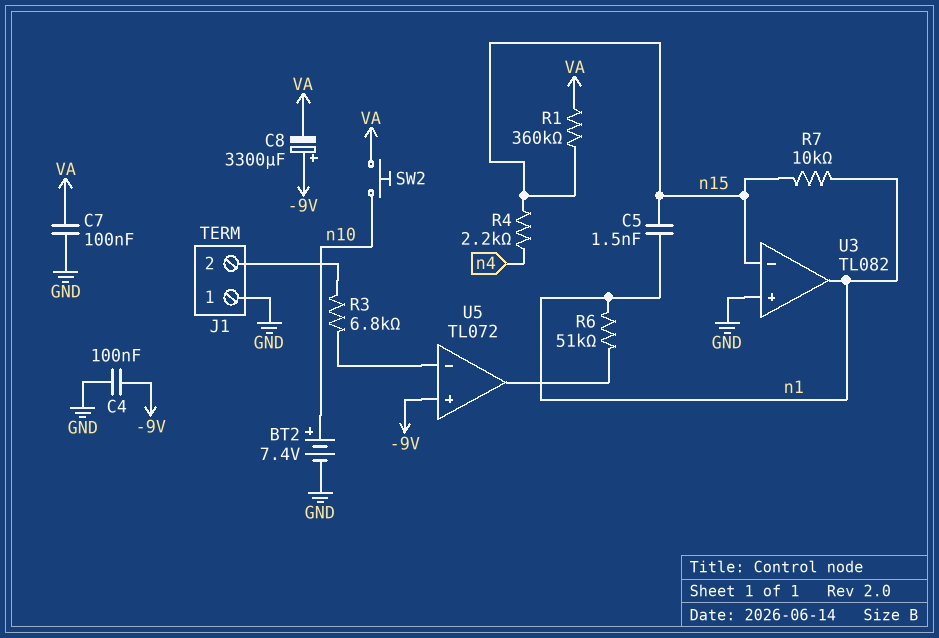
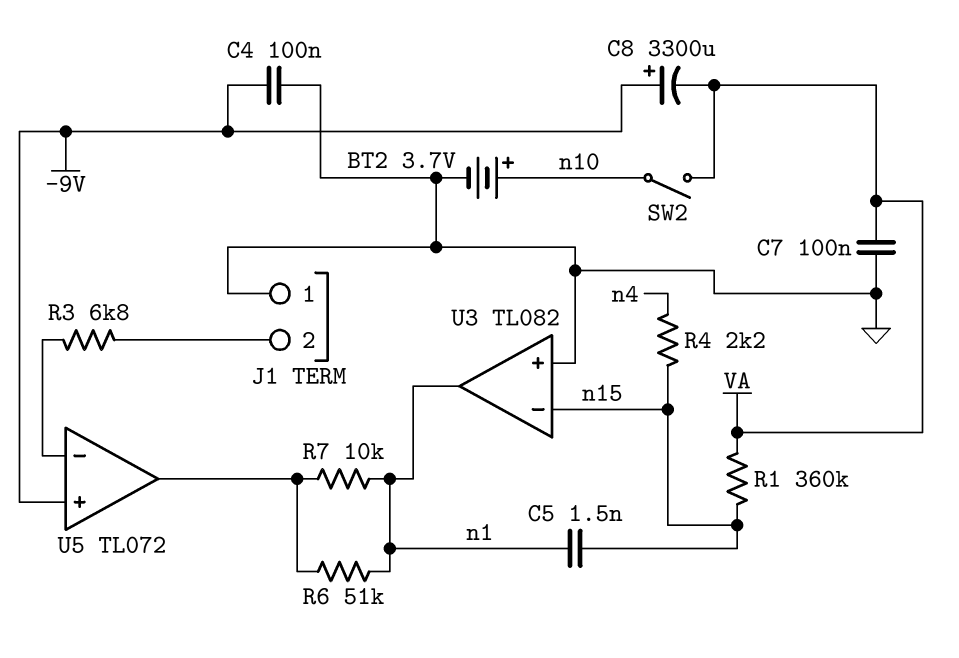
BT2: 7.4V (plus n10, minus GND) -> 3.7V (plus n10, minus GND)
R7: 10k (n1, n15) -> 10k (U5/out, n1)
SW2: button (VA, n10) -> switch (VA, n10)

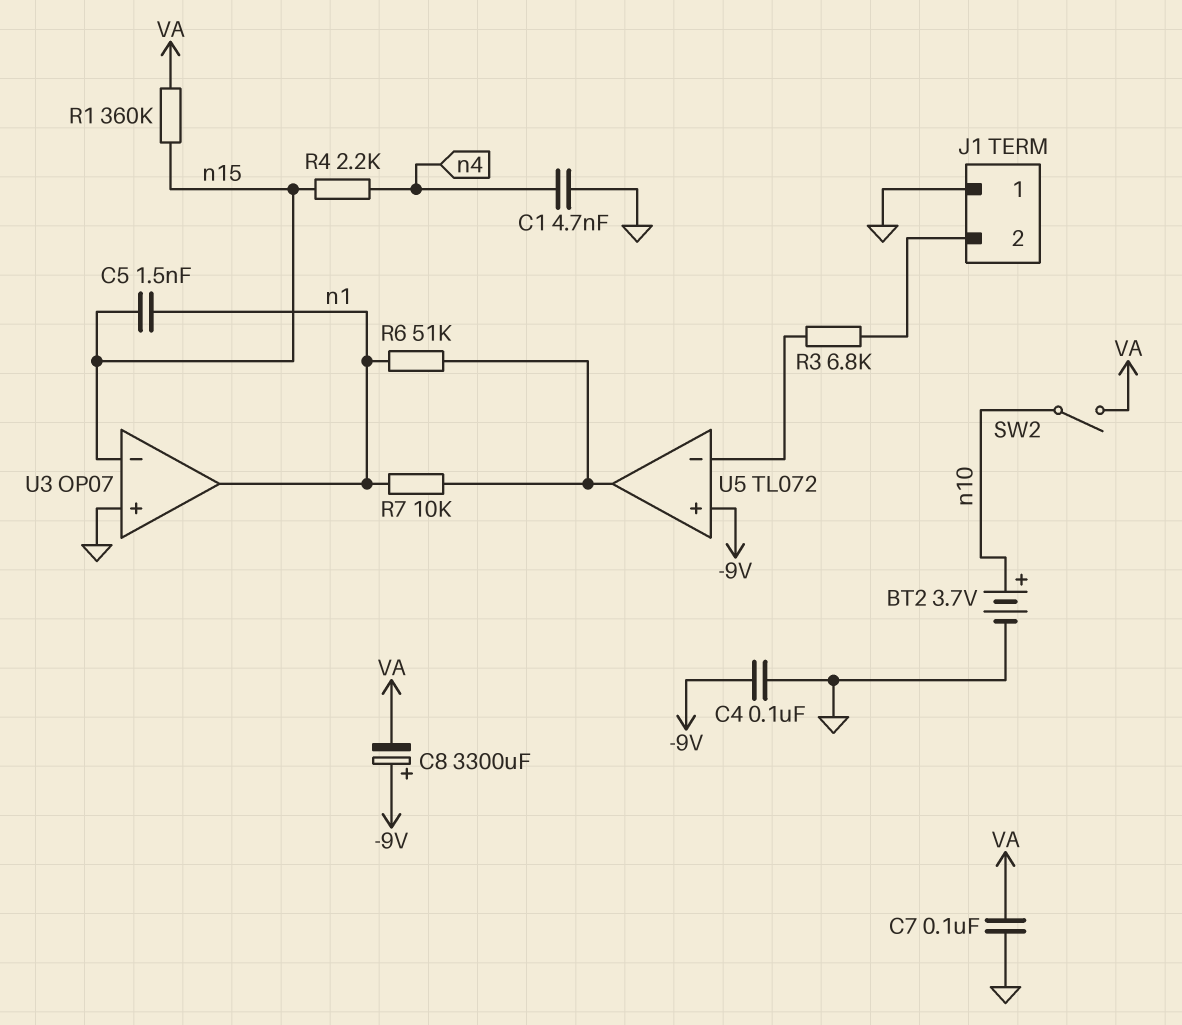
C1: none -> 4.7nF (GND, n4)
U3: TL082 -> OP07

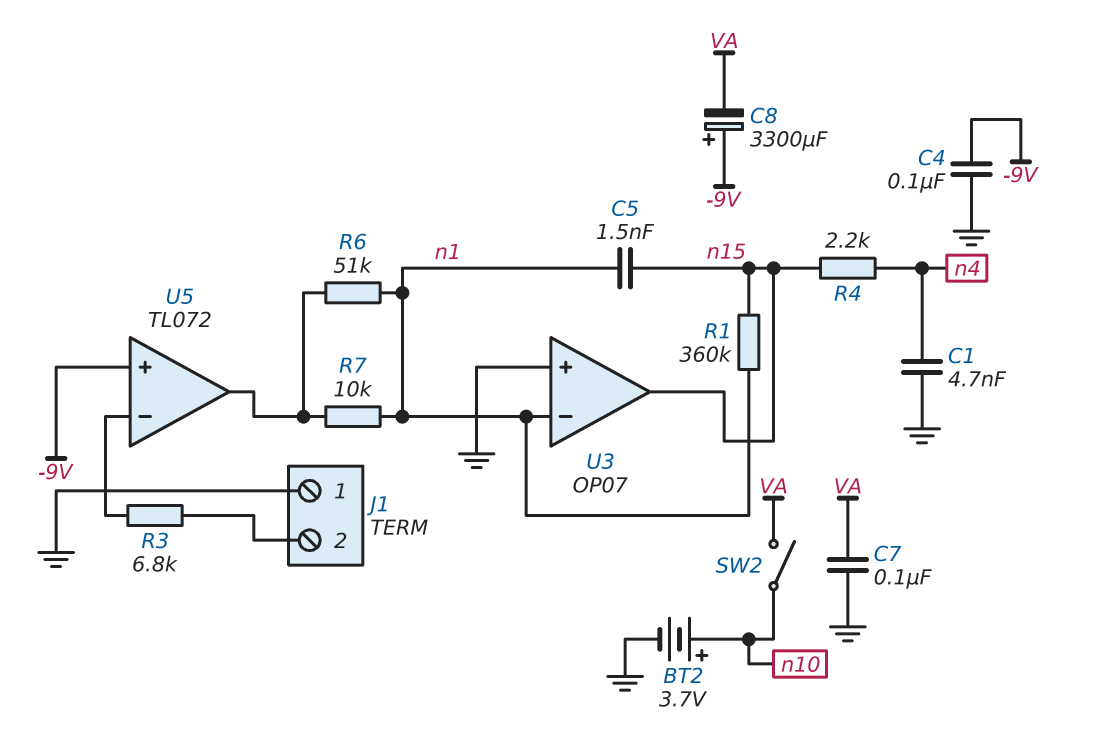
R1: 360k (VA, n15) -> 360k (n1, n15)
U3 pin in-: n15 -> n1
U3 pin out: n1 -> n15

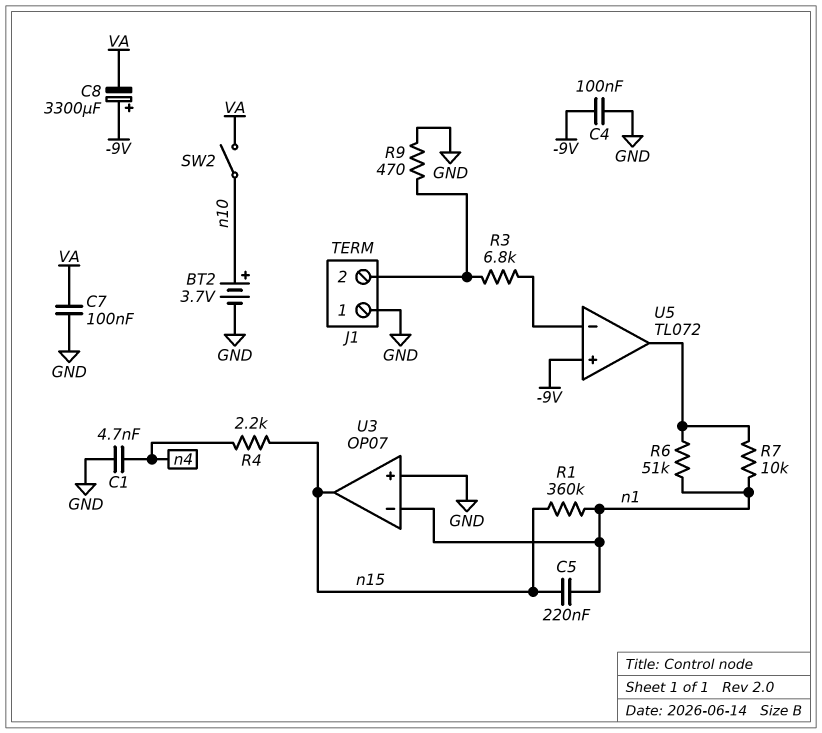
C5: 1.5nF (n1, n15) -> 220nF (n1, n15)
R9: none -> 470 (GND, J1/2)

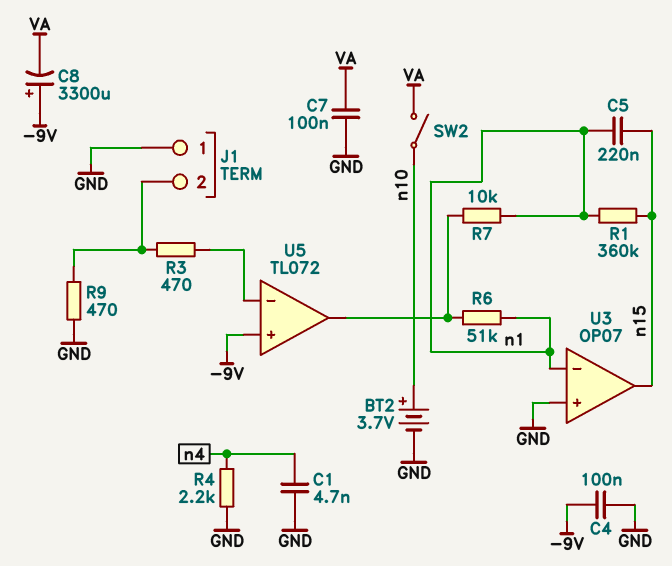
R3: 6.8k (J1/2, U5/in-) -> 470 (J1/2, U5/in-)
R4: 2.2k (n4, n15) -> 2.2k (GND, n4)

